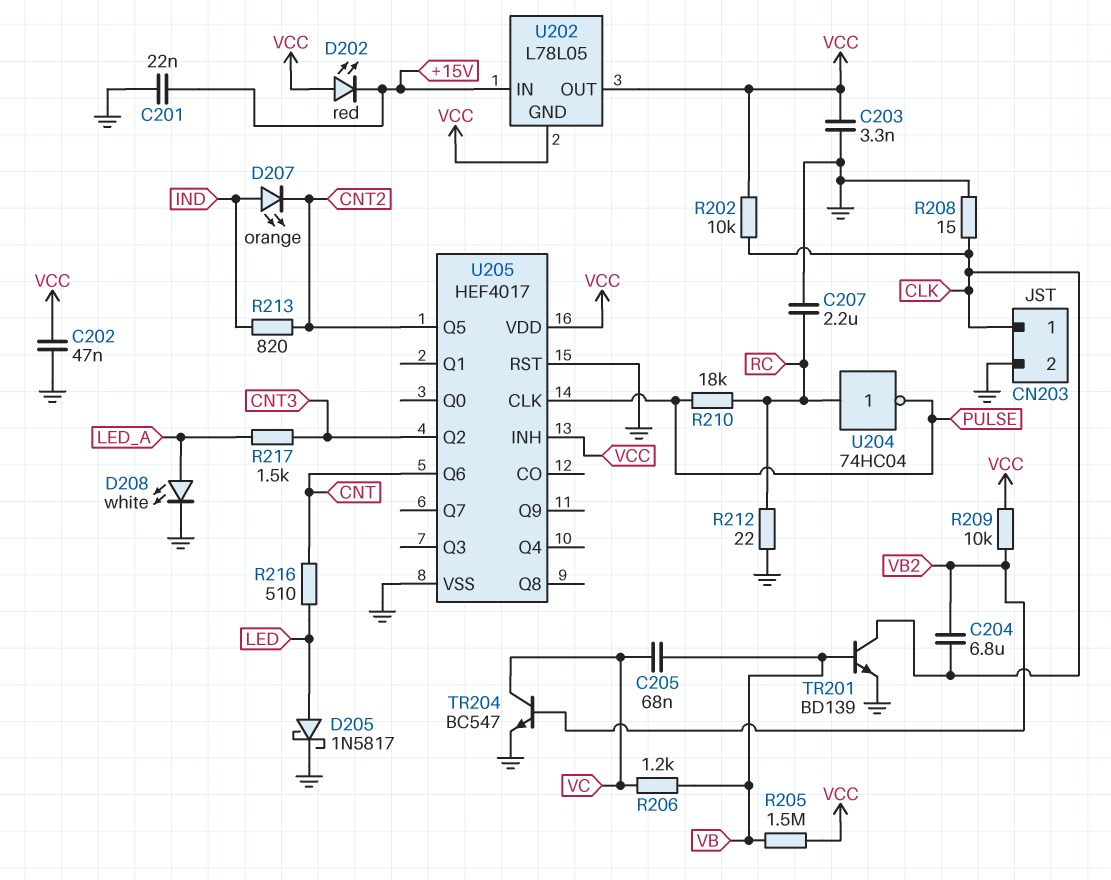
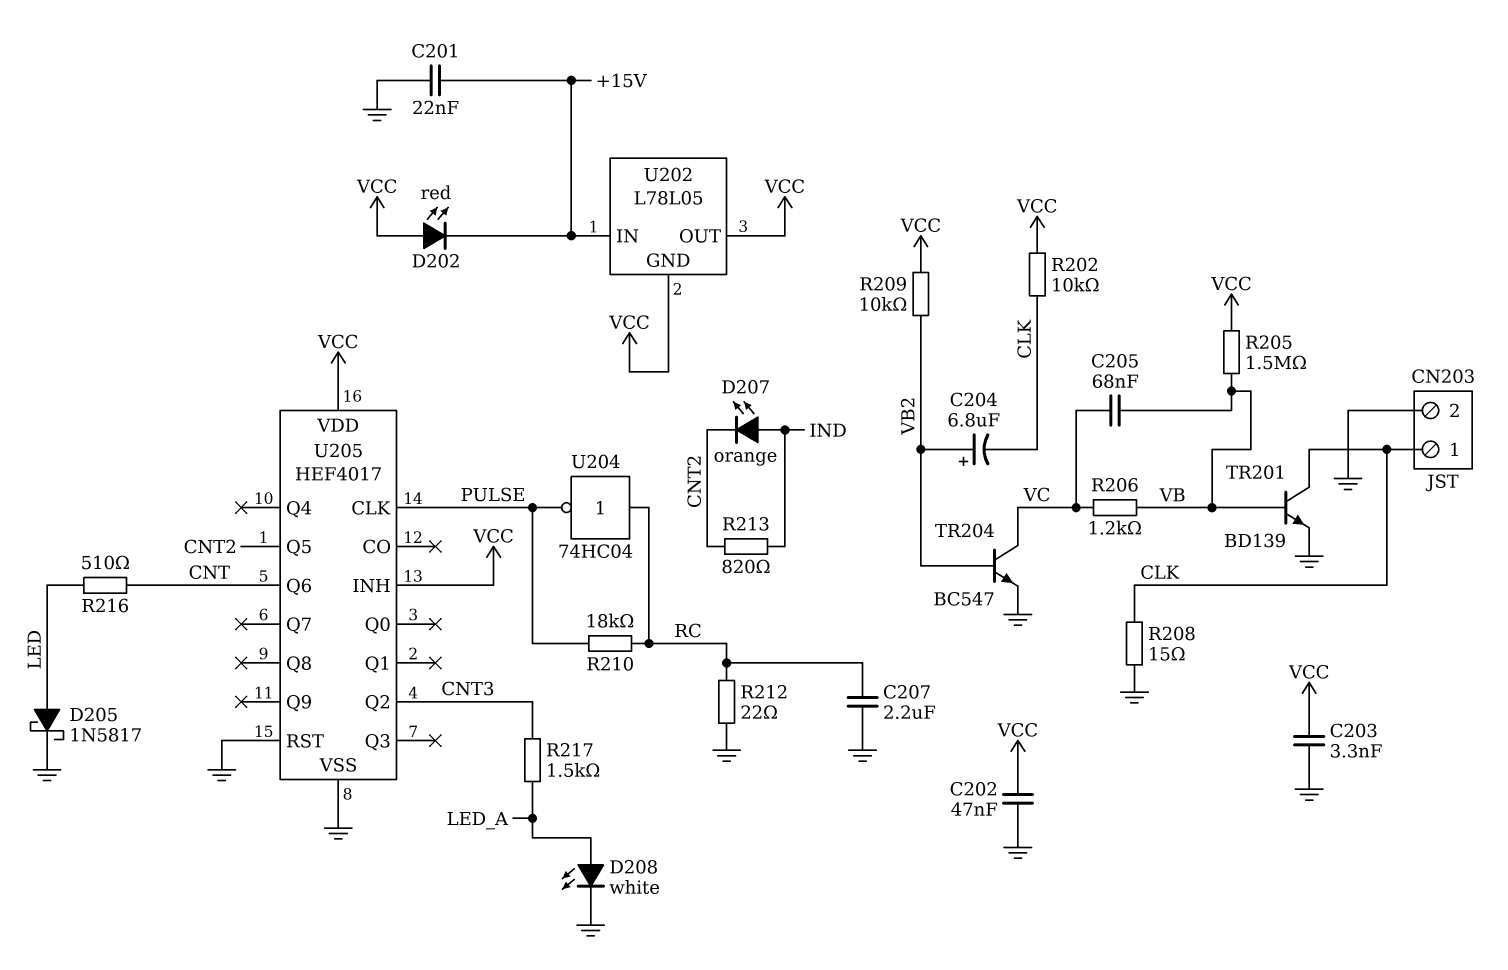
C204: 6.8uF (CLK, VB2) -> 6.8uF (plus VB2, minus CLK)

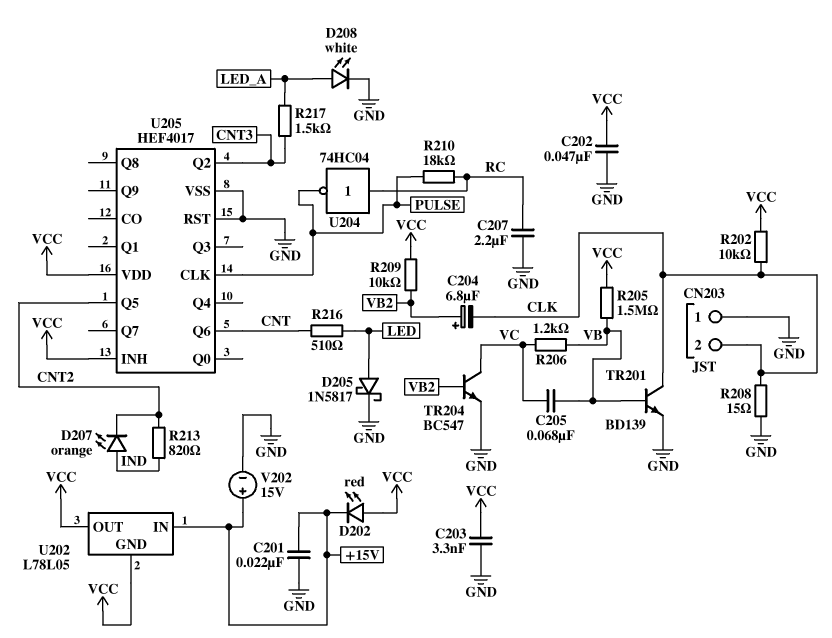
CN203 pin 1: CLK -> GND
CN203 pin 2: GND -> CLK
R212: 22 (GND, RC) -> none
V202: none -> 15V (plus +15V, minus GND)

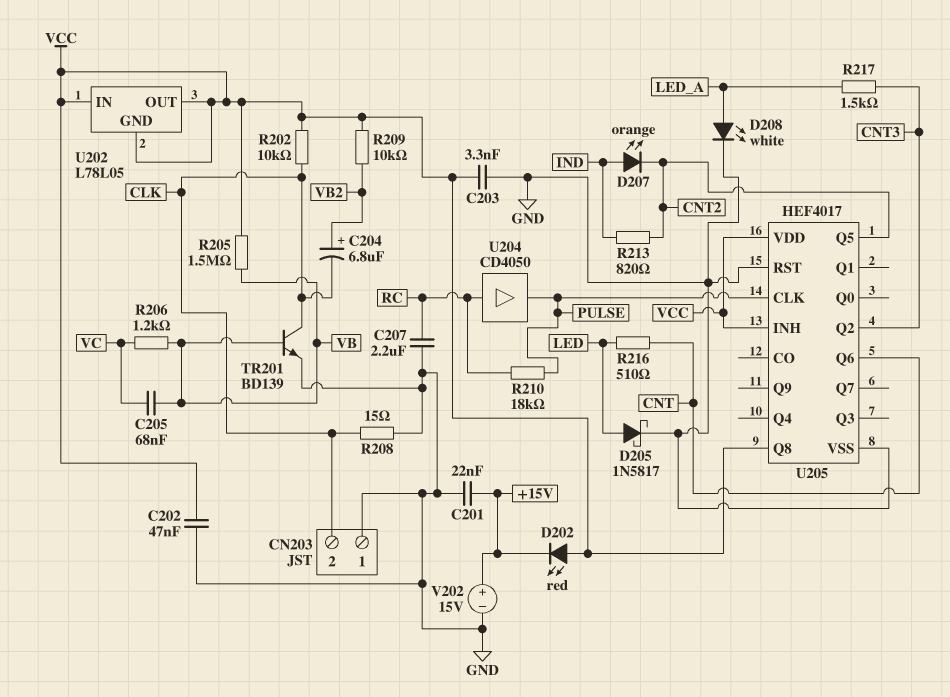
TR204: NPN BC547 (B VB2, C VC, E GND) -> none
U202 pin IN: +15V -> VCC
U204: NOT 74HC04 (in RC, out PULSE) -> buffer CD4050 (in RC, out PULSE)
U205 pin Q8: none -> VCC

